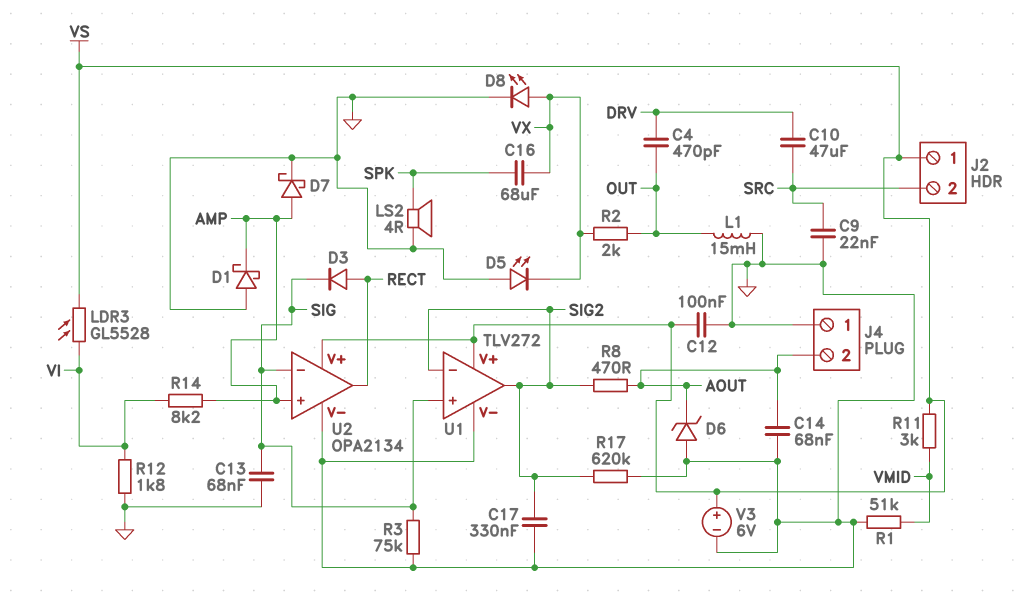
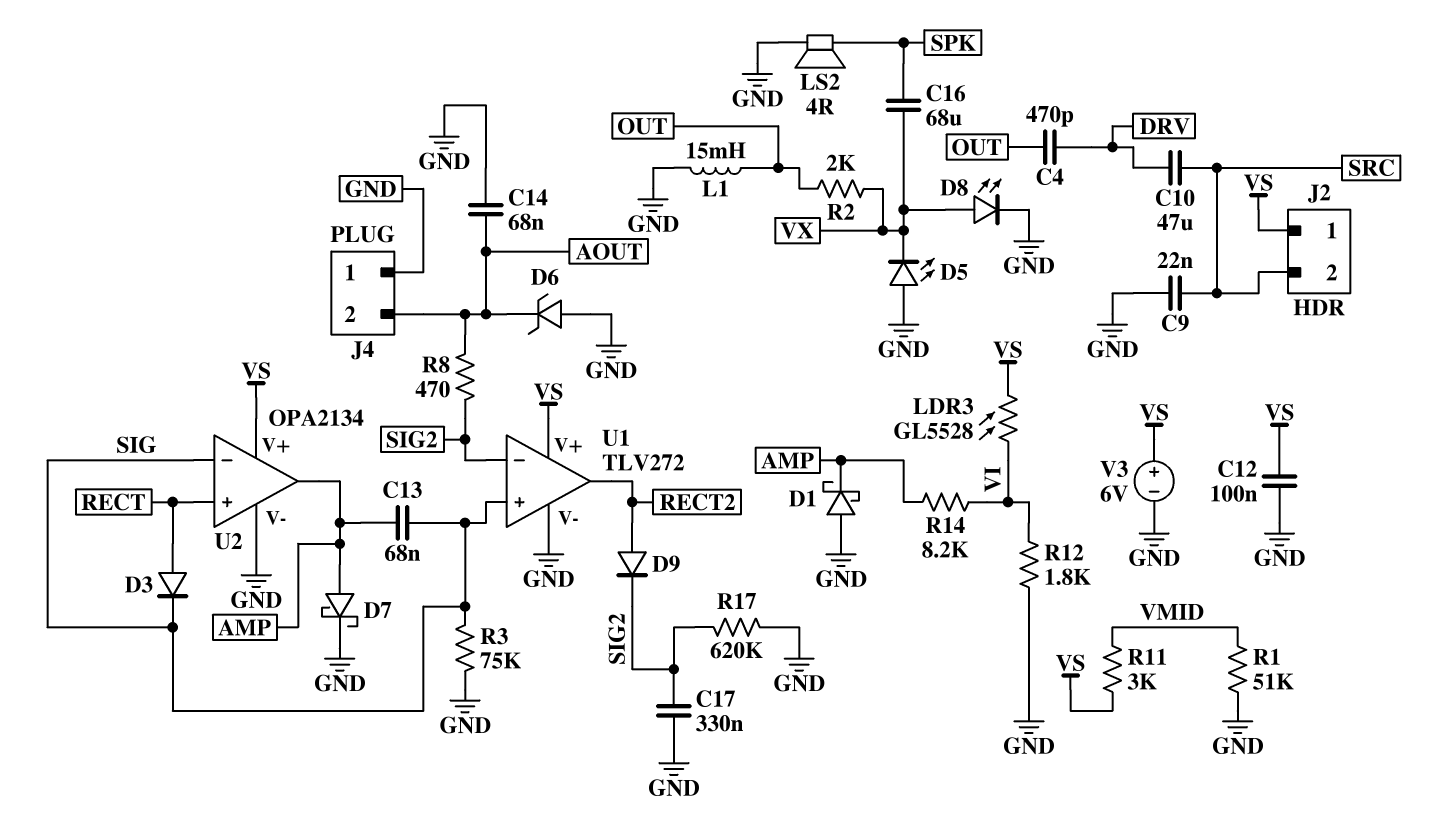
C13: 68nF (GND, SIG) -> 68nF (AMP, SIG)
D9: none -> diode (A RECT2, K SIG2)
U1 pin out: SIG2 -> RECT2
U2 pin in+: AMP -> RECT
U2 pin out: RECT -> AMP

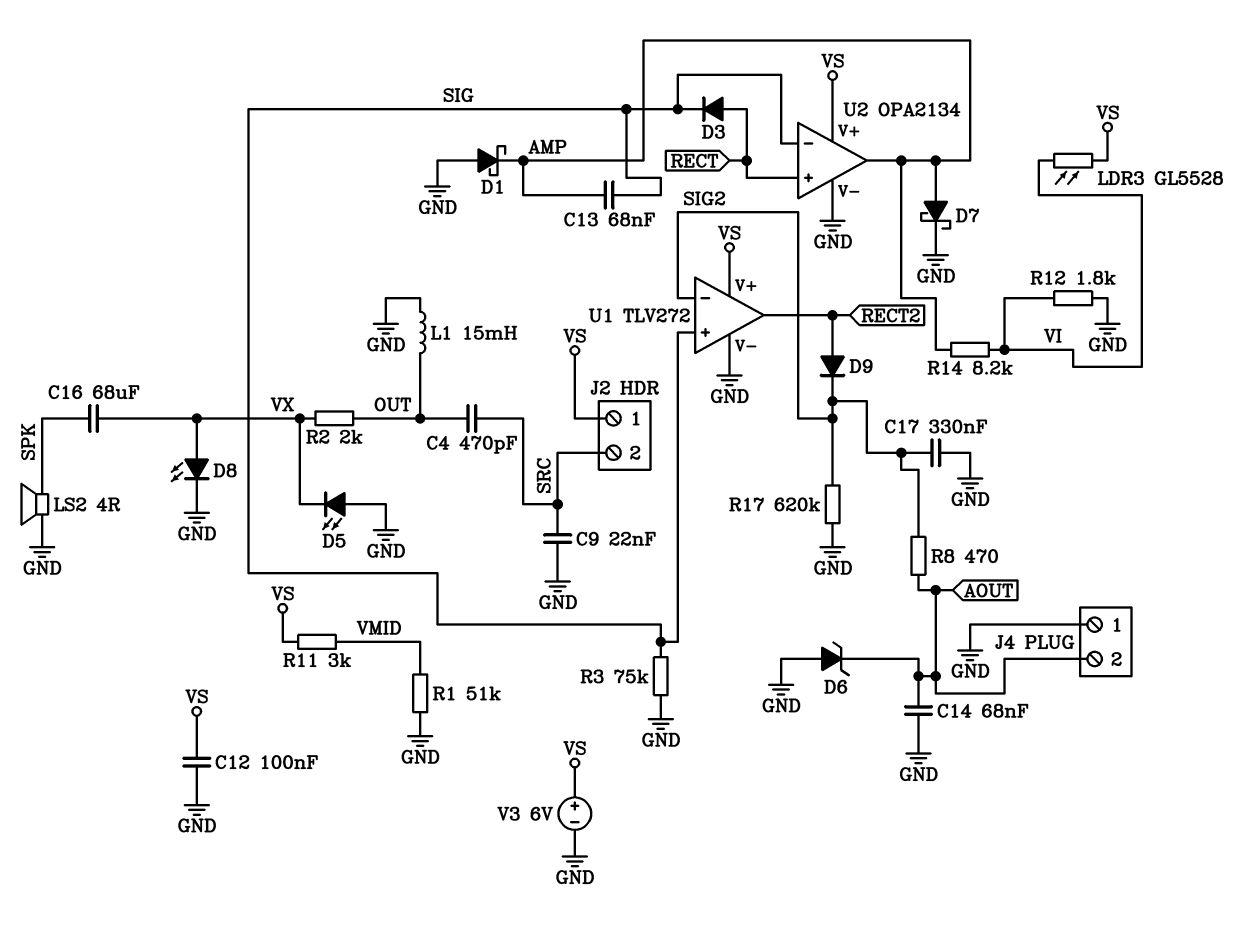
C4: 470pF (DRV, OUT) -> 470pF (OUT, SRC)
C10: 47uF (DRV, SRC) -> none

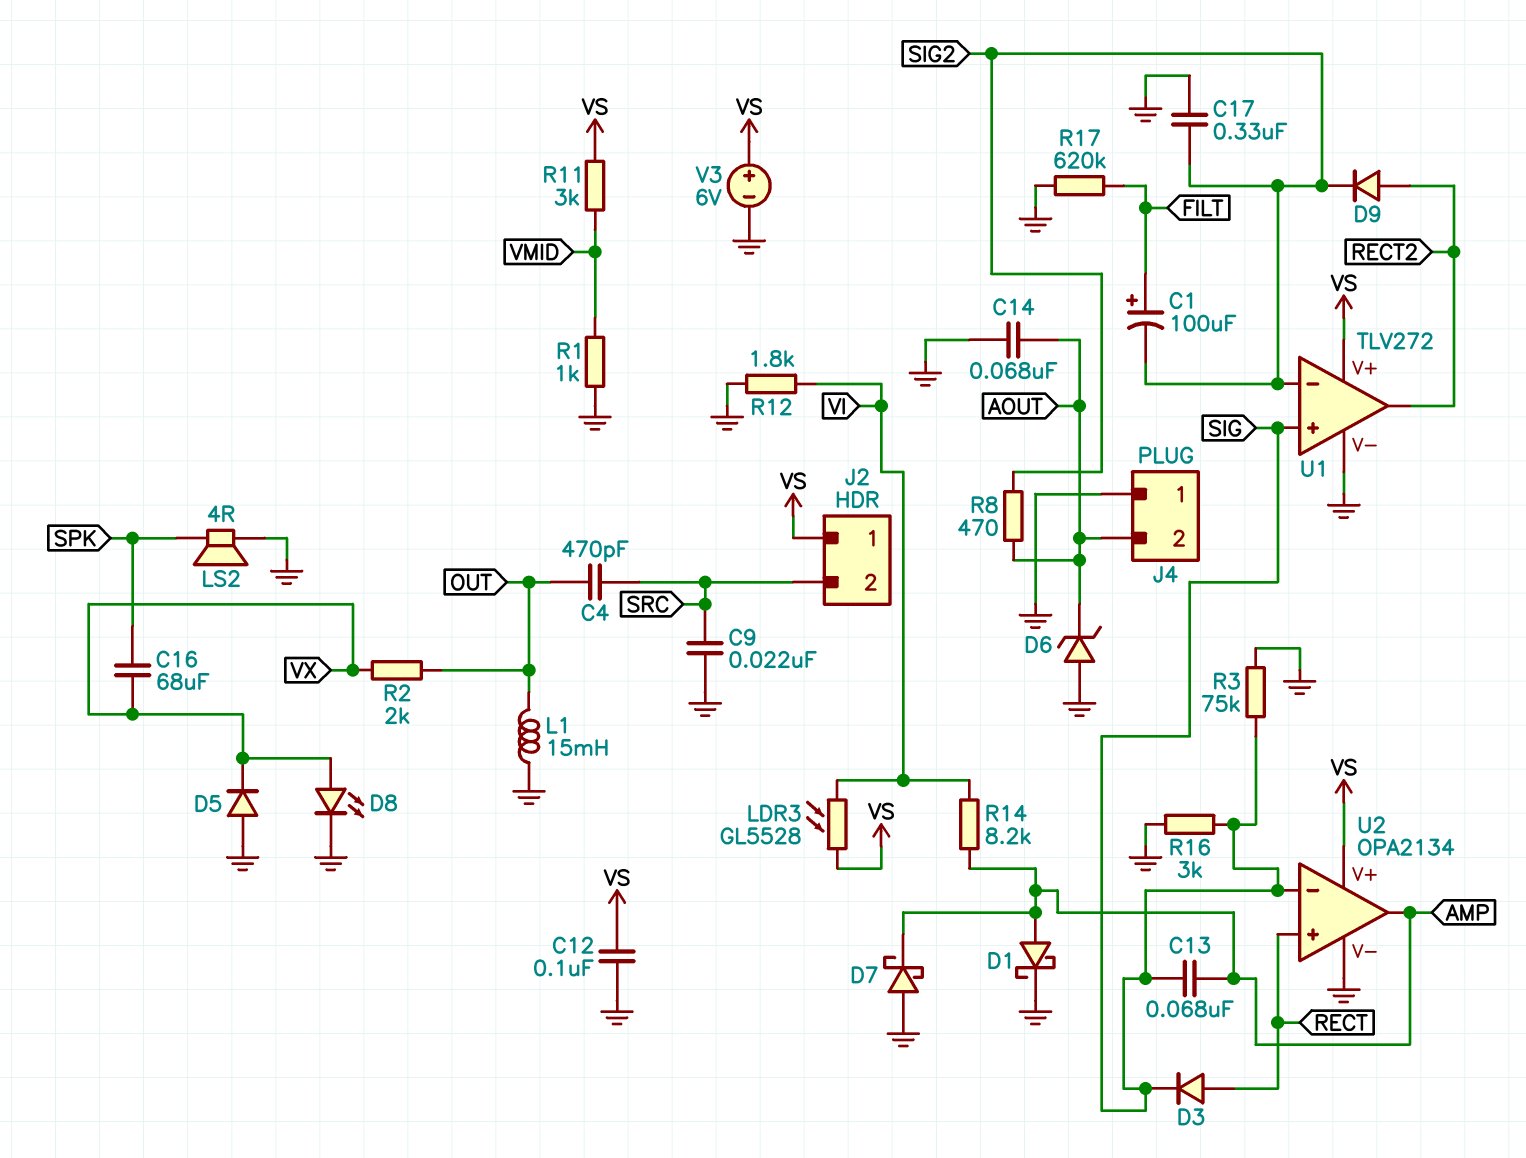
C1: none -> 100uF (plus FILT, minus SIG2)
D1: schottky (A GND, K AMP) -> schottky (A AMP, K GND)
D5: LED (A GND, K VX) -> diode (A GND, K VX)
D7: schottky (A AMP, K GND) -> schottky (A GND, K AMP)
R1: 51k (GND, VMID) -> 1k (GND, VMID)
R16: none -> 3k (GND, SIG)
R17: 620k (GND, SIG2) -> 620k (FILT, GND)

